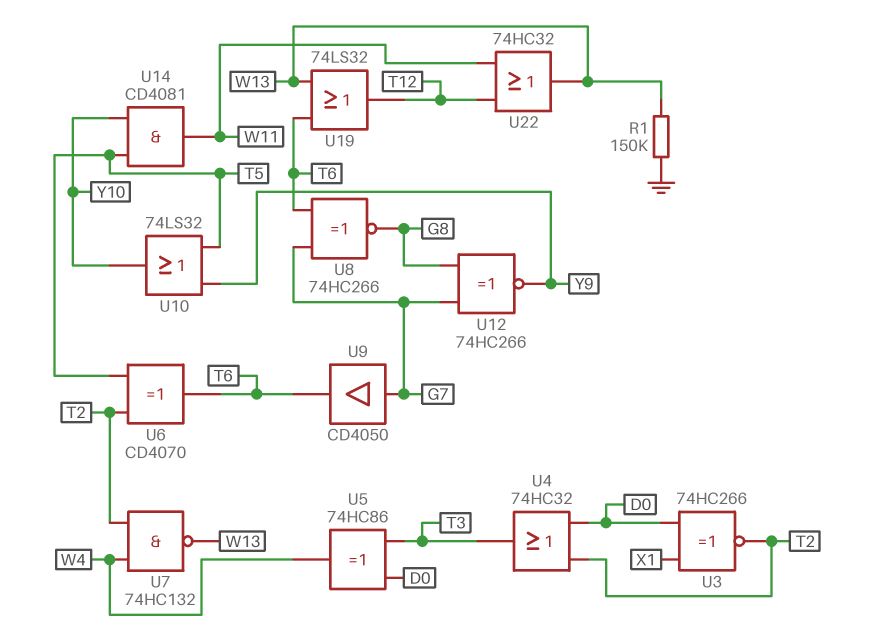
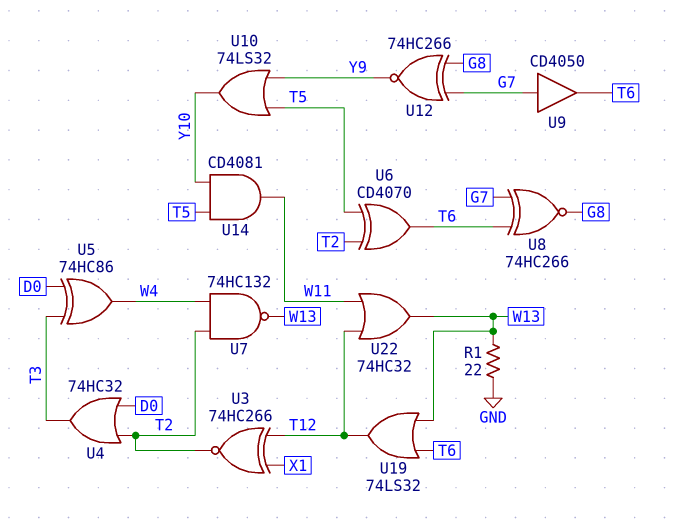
R1: 150k (GND, W13) -> 22 (GND, W13)
U3: XNOR 74HC266 (in D0, in X1, out T2) -> XNOR 74HC266 (in T12, in X1, out T2)

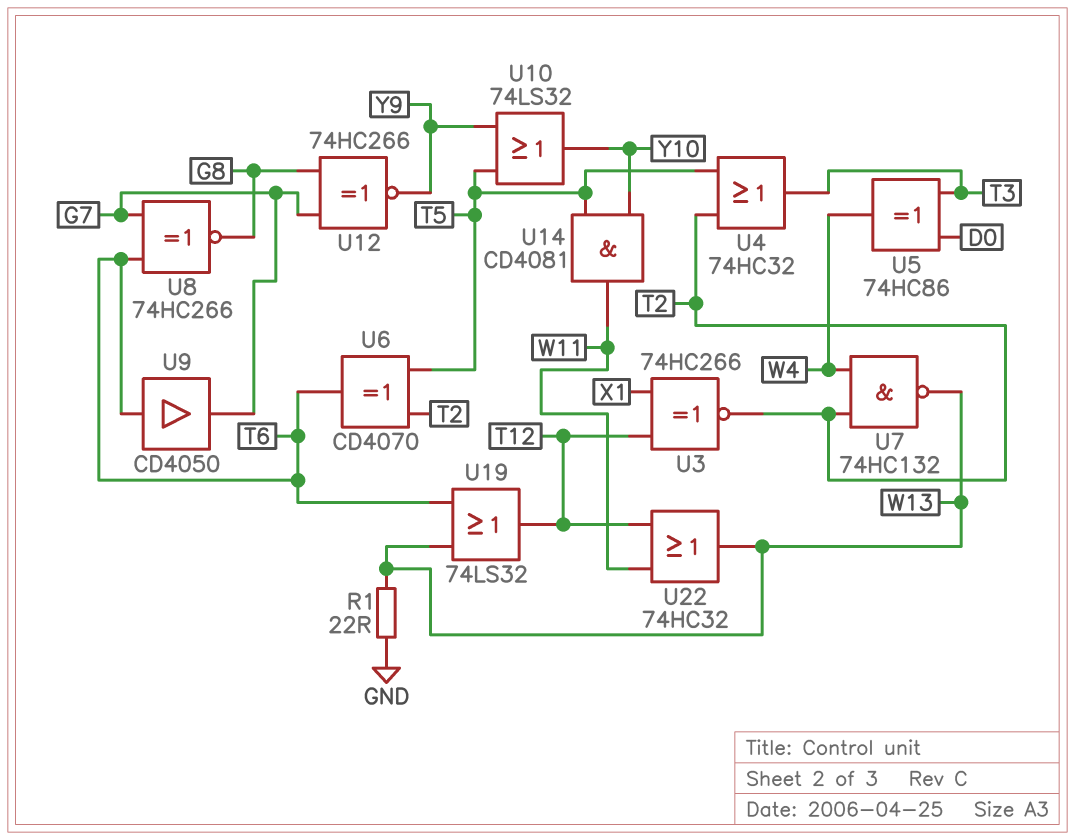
U4: OR 74HC32 (in D0, in T2, out T3) -> OR 74HC32 (in T2, in T5, out T3)
U9: buffer CD4050 (in G7, out T6) -> buffer CD4050 (in T6, out G7)

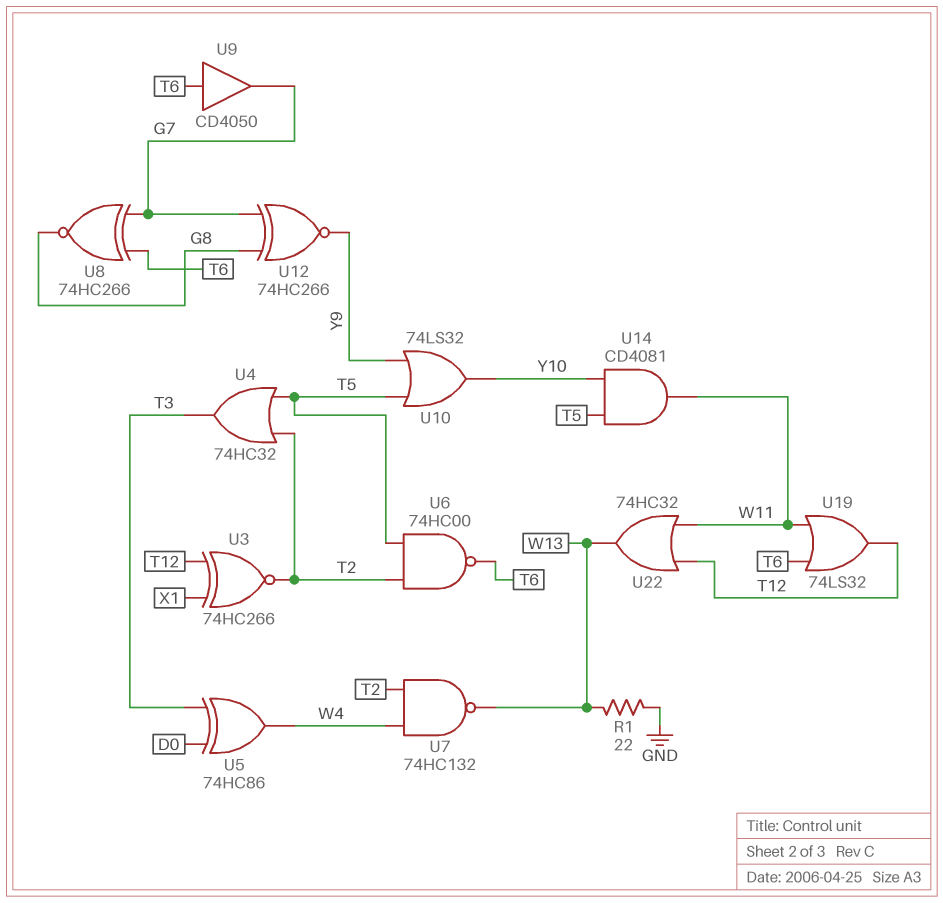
U6: XOR CD4070 (in T2, in T5, out T6) -> NAND 74HC00 (in T2, in T5, out T6)
U19: OR 74LS32 (in T6, in W13, out T12) -> OR 74LS32 (in T6, in W11, out T12)

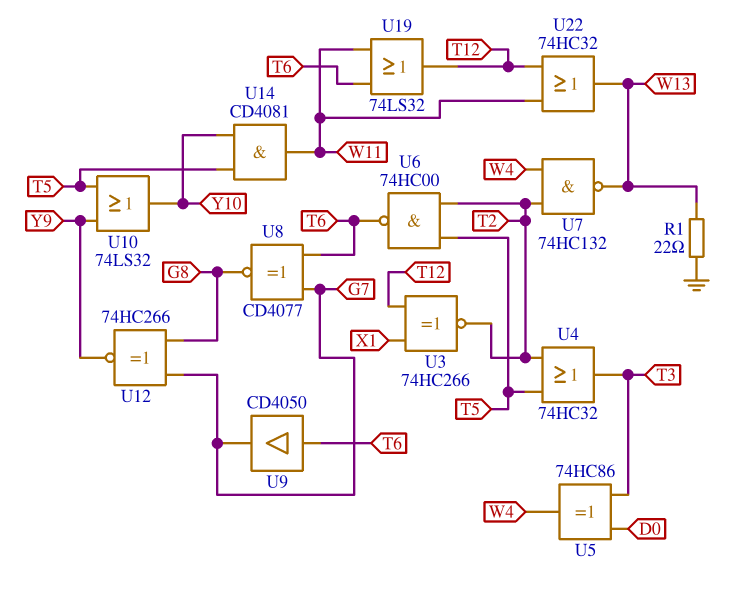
U8: XNOR 74HC266 (in G7, in T6, out G8) -> XNOR CD4077 (in G7, in T6, out G8)

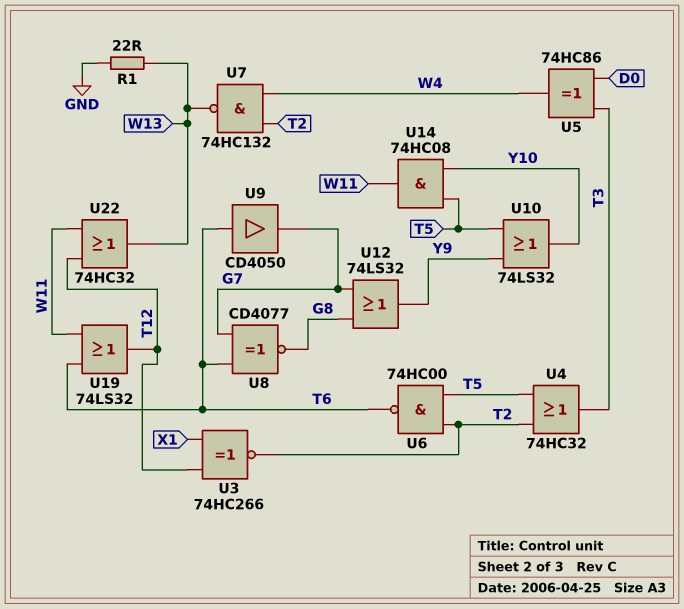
U12: XNOR 74HC266 (in G7, in G8, out Y9) -> OR 74LS32 (in G7, in G8, out Y9)
U14: AND CD4081 (in T5, in Y10, out W11) -> AND 74HC08 (in T5, in Y10, out W11)

